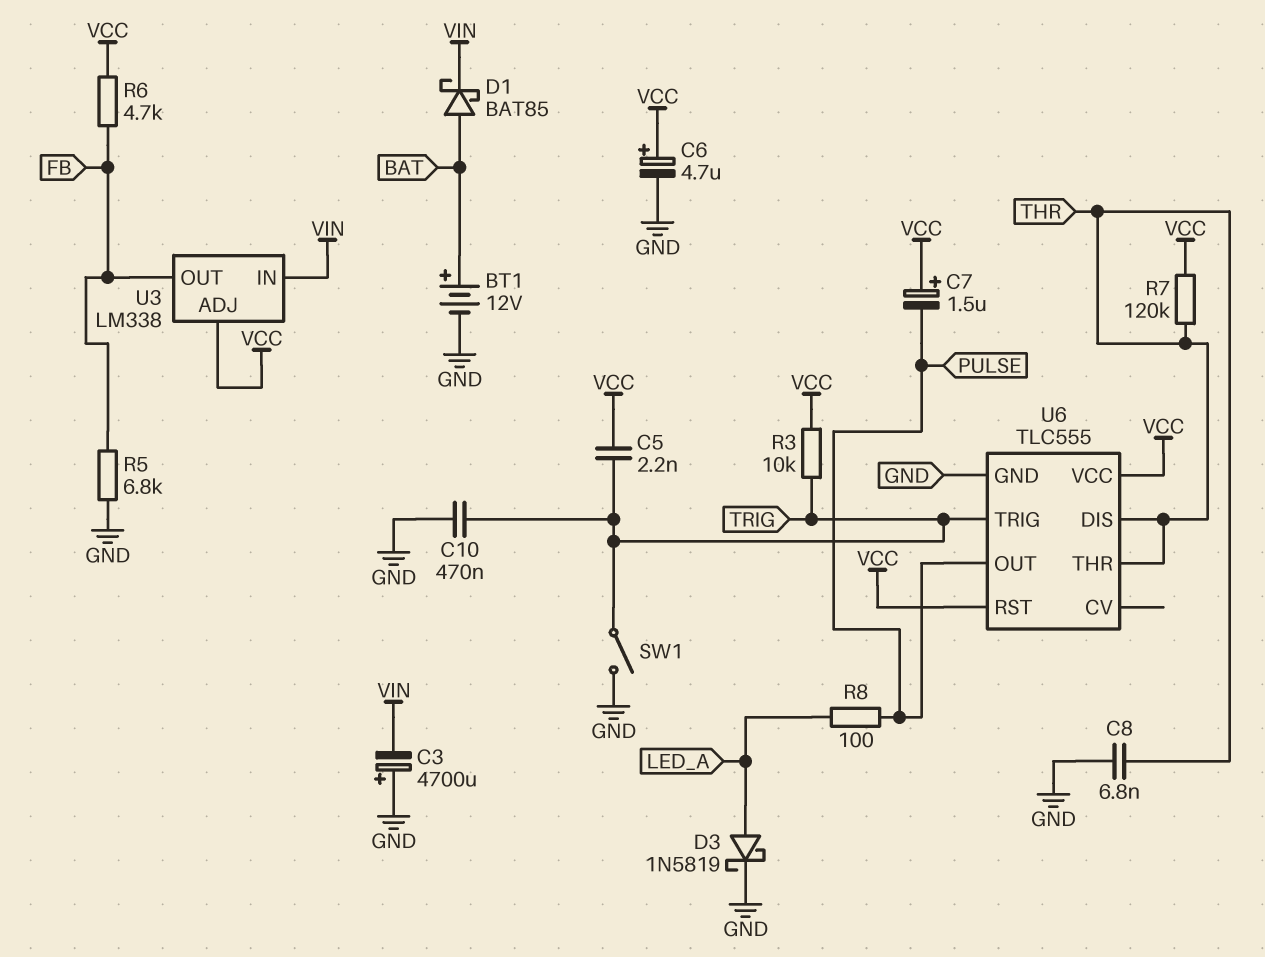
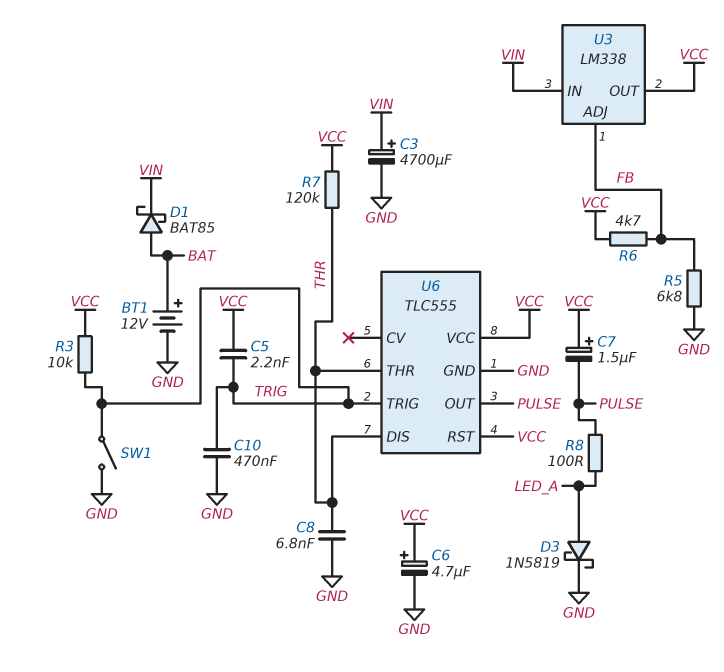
C3: 4700uF (plus GND, minus VIN) -> 4700uF (plus VIN, minus GND)
U3 pin ADJ: VCC -> FB
U3 pin OUT: FB -> VCC

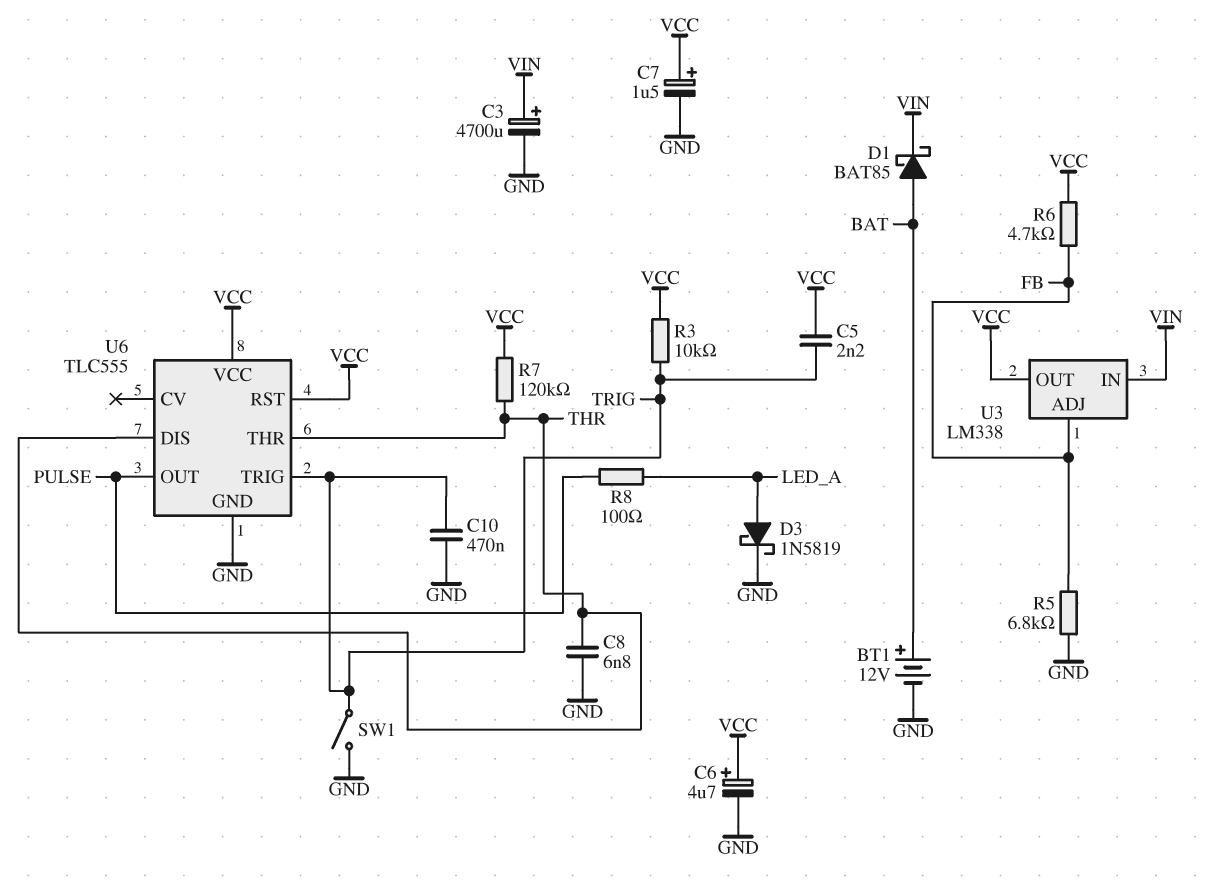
C7: 1.5uF (plus VCC, minus PULSE) -> 1.5uF (plus VCC, minus GND)

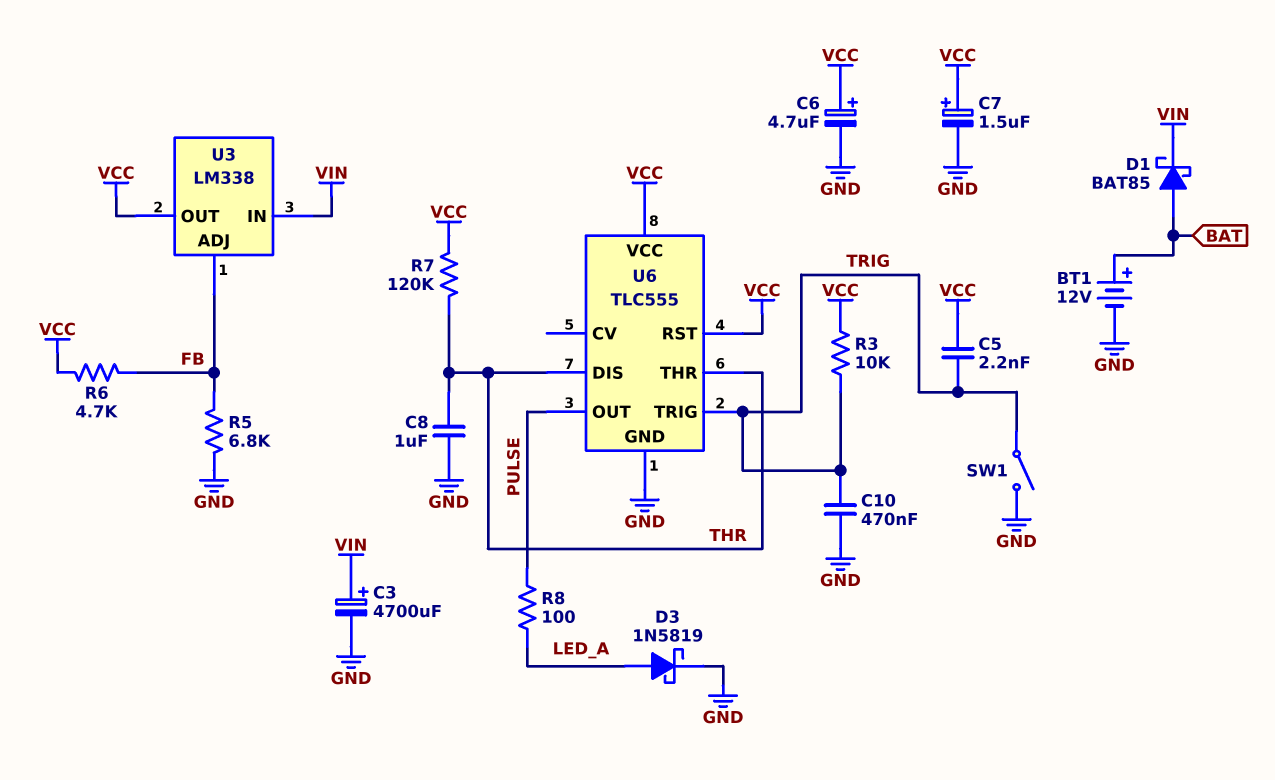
C8: 6.8nF (GND, THR) -> 1uF (GND, THR)

